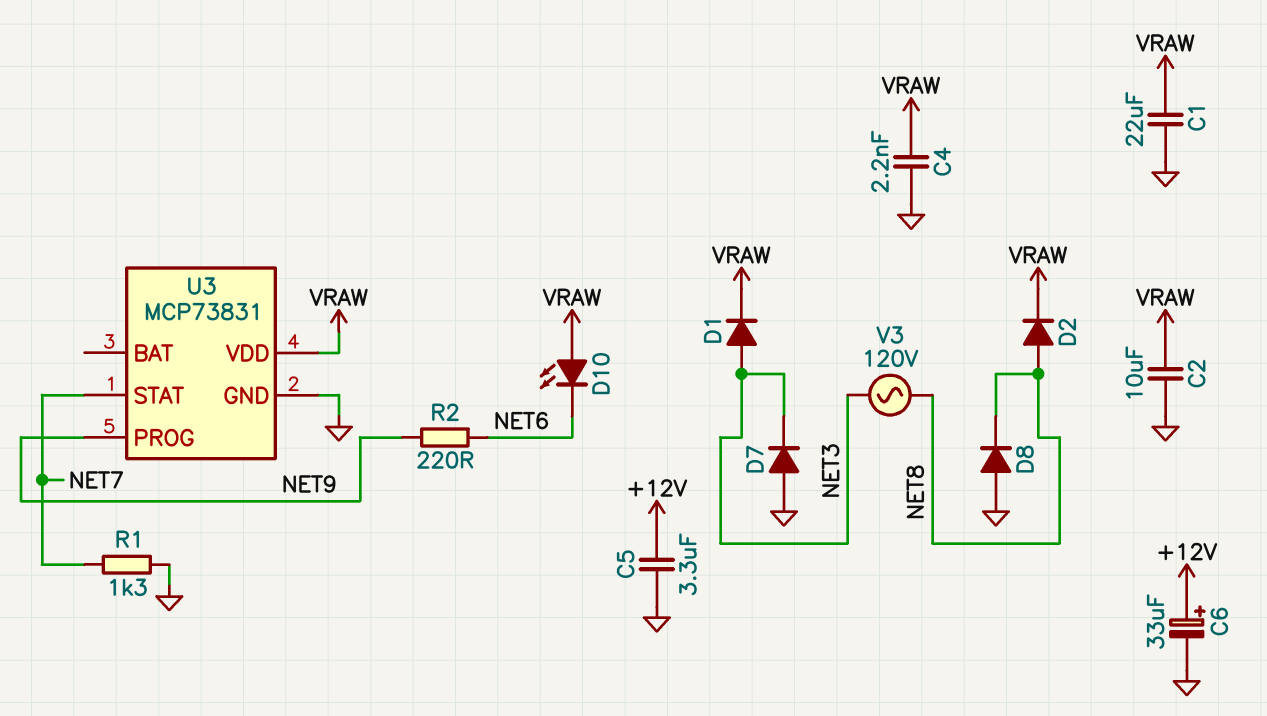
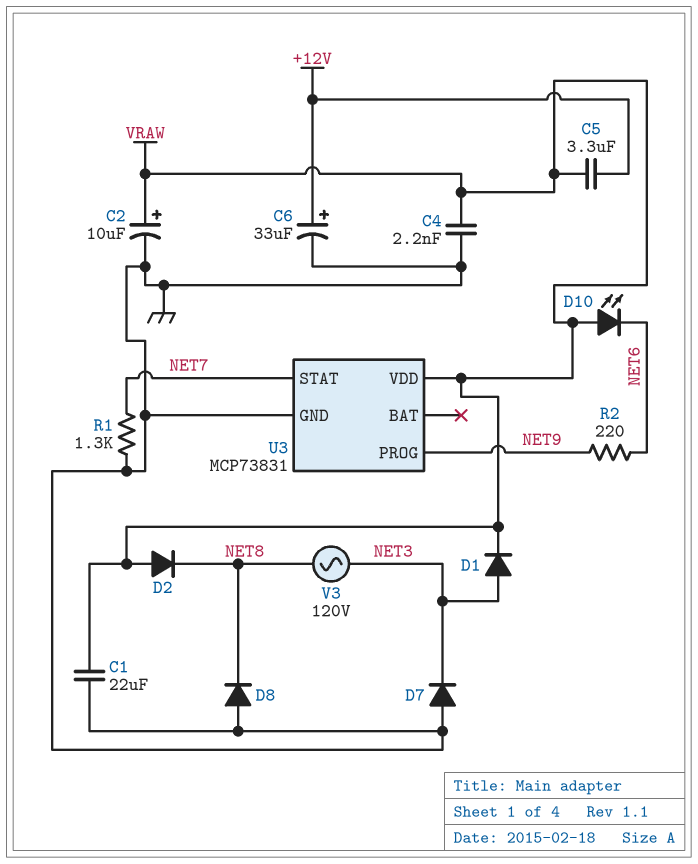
C2: 10uF (GND, VRAW) -> 10uF (plus VRAW, minus GND)
C5: 3.3uF (+12V, GND) -> 3.3uF (+12V, VRAW)
D2: diode (A NET8, K VRAW) -> diode (A VRAW, K NET8)

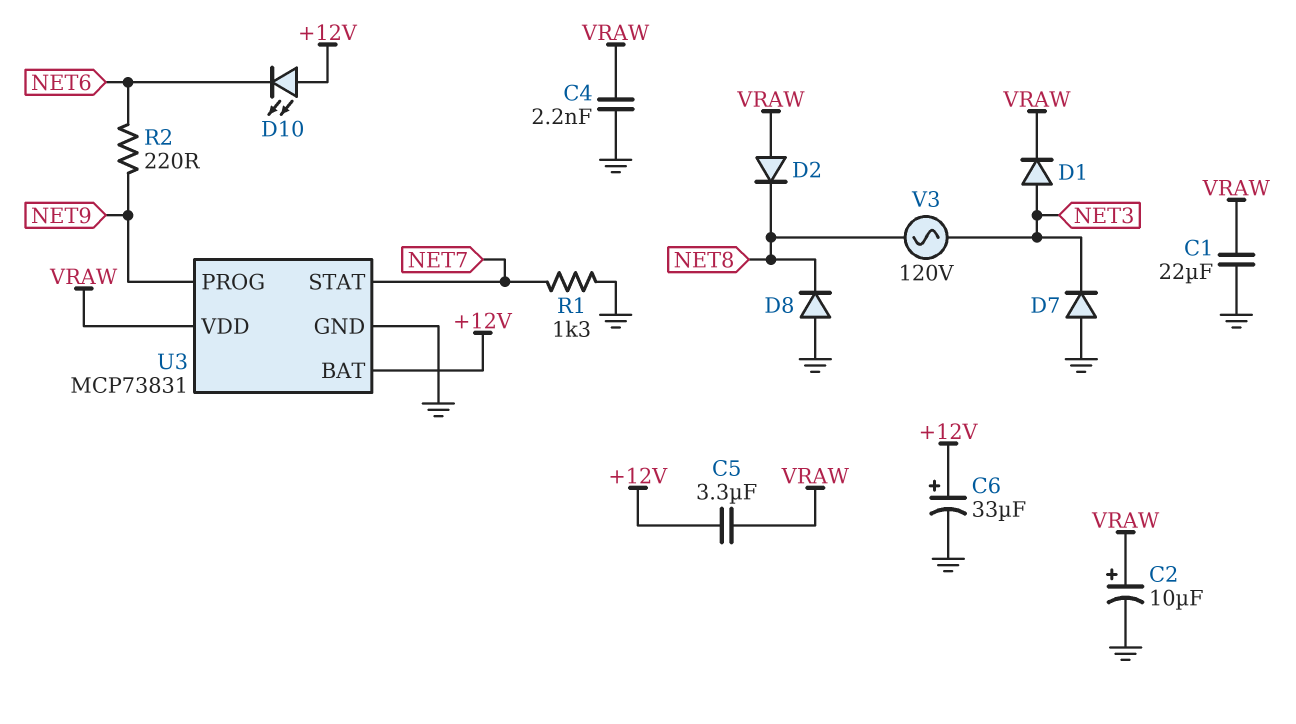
D10: LED (A VRAW, K NET6) -> LED (A +12V, K NET6)
U3 pin BAT: none -> +12V

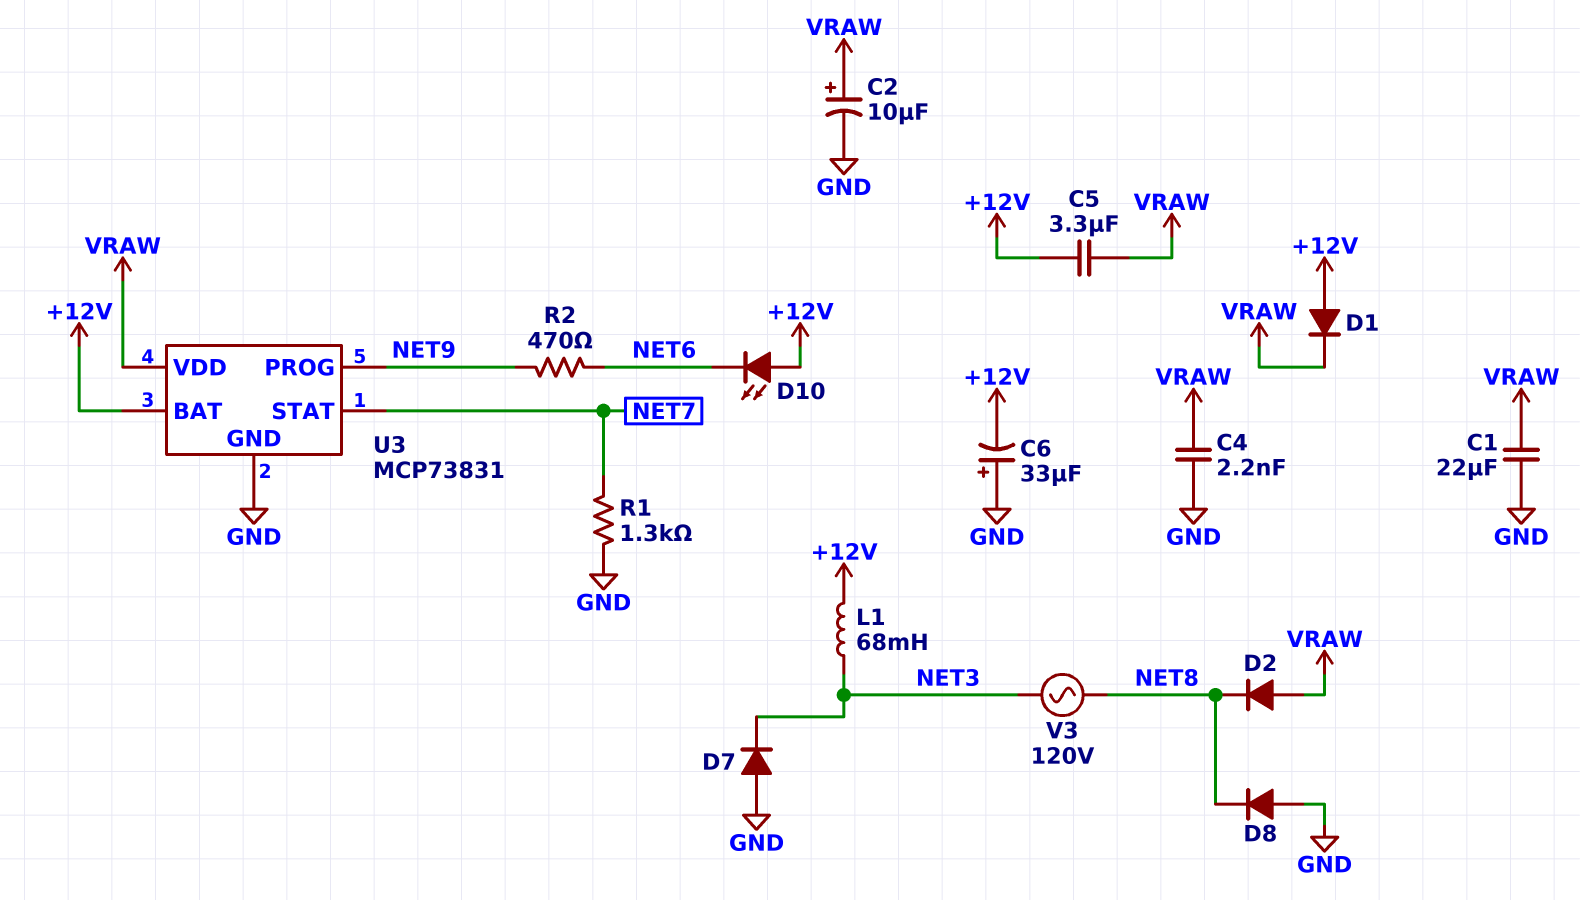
C6: 33uF (plus +12V, minus GND) -> 33uF (plus GND, minus +12V)
D1: diode (A NET3, K VRAW) -> diode (A +12V, K VRAW)
L1: none -> 68mH (+12V, NET3)
R2: 220 (NET6, NET9) -> 470 (NET6, NET9)

